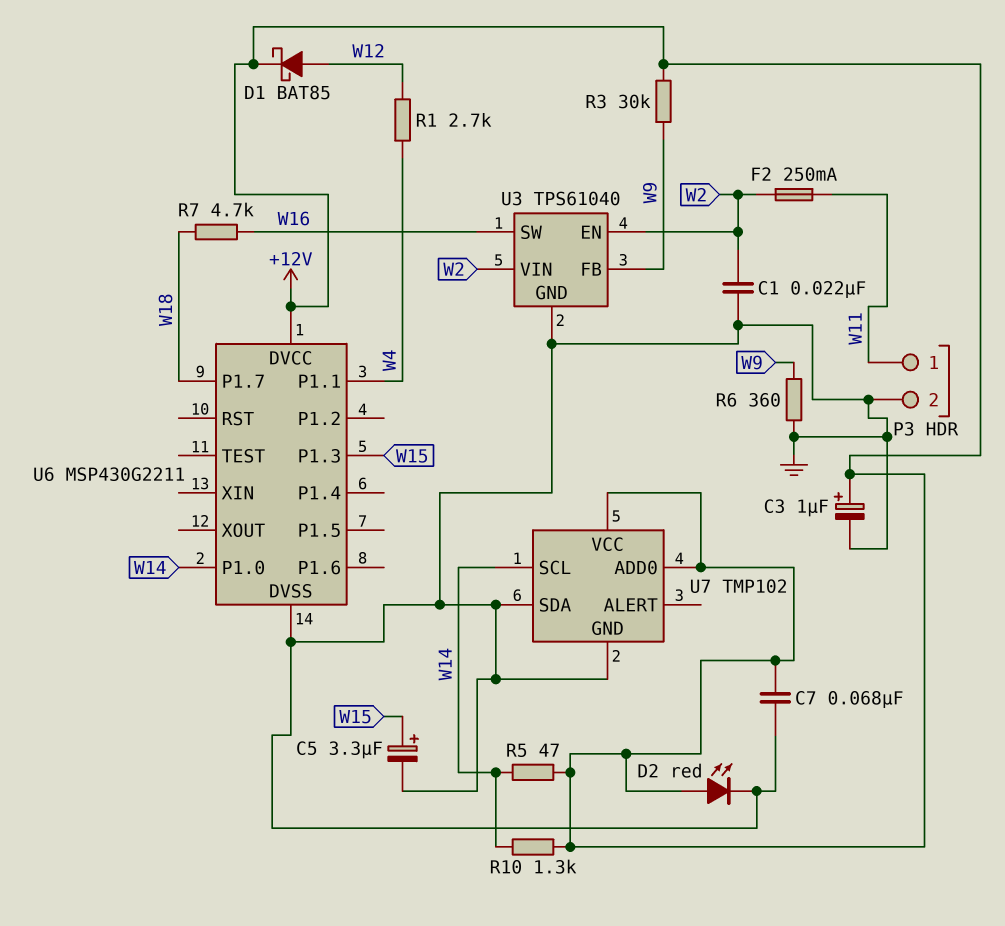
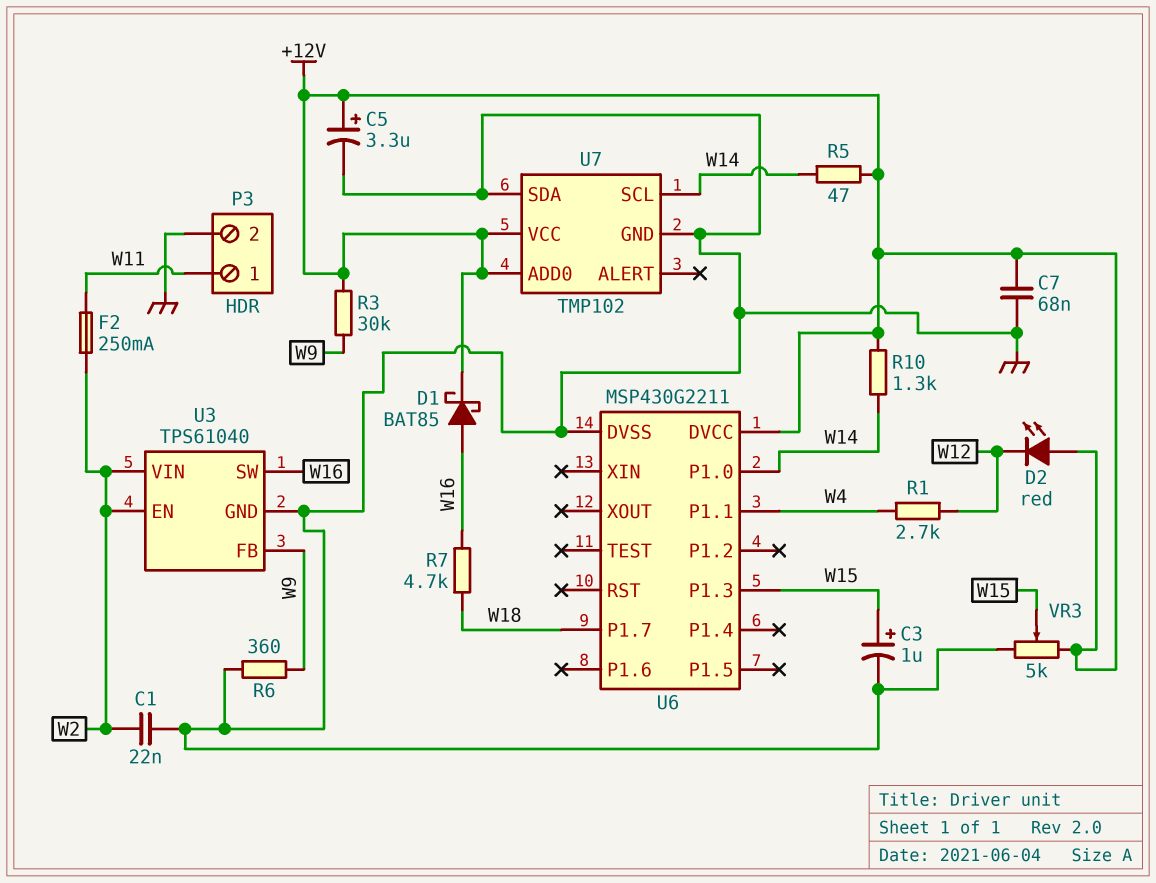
C3: 1uF (plus +12V, minus GND) -> 1uF (plus W15, minus GND)
C5: 3.3uF (plus W15, minus GND) -> 3.3uF (plus +12V, minus GND)
D1: schottky BAT85 (A W12, K +12V) -> schottky BAT85 (A W16, K +12V)
D2: LED red (A +12V, K GND) -> LED red (A +12V, K W12)
VR3: none -> 5k (+12V, GND, wiper W15)

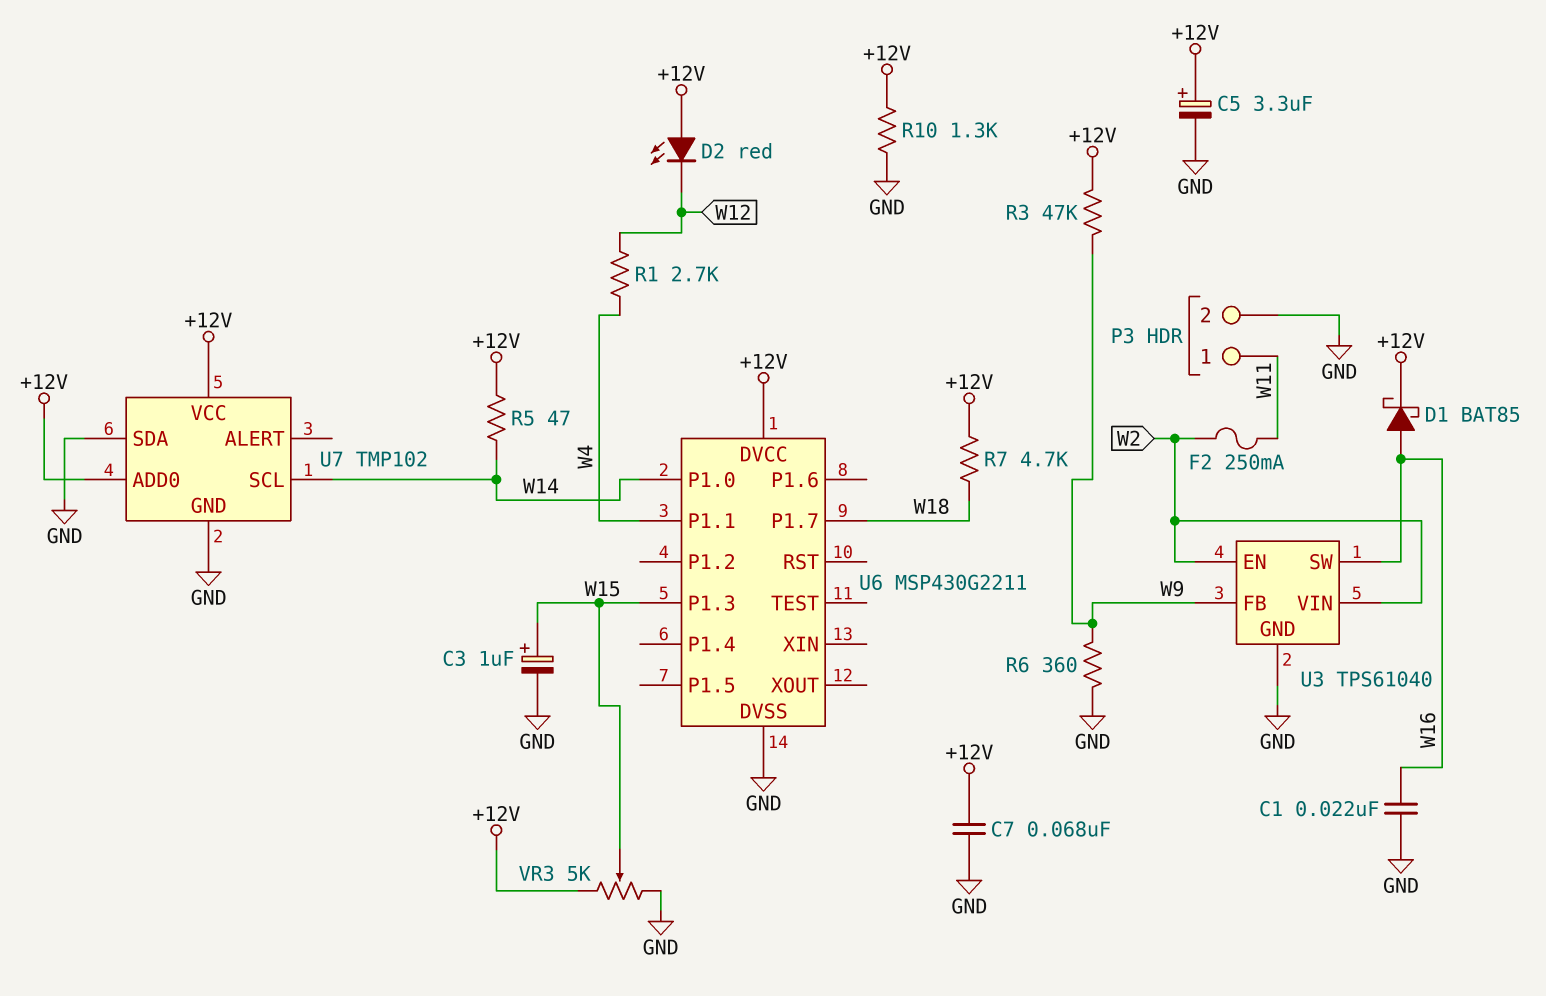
C1: 22nF (GND, W2) -> 22nF (GND, W16)
R3: 30k (+12V, W9) -> 47k (+12V, W9)
R7: 4.7k (W16, W18) -> 4.7k (+12V, W18)
R10: 1.3k (+12V, W14) -> 1.3k (+12V, GND)

